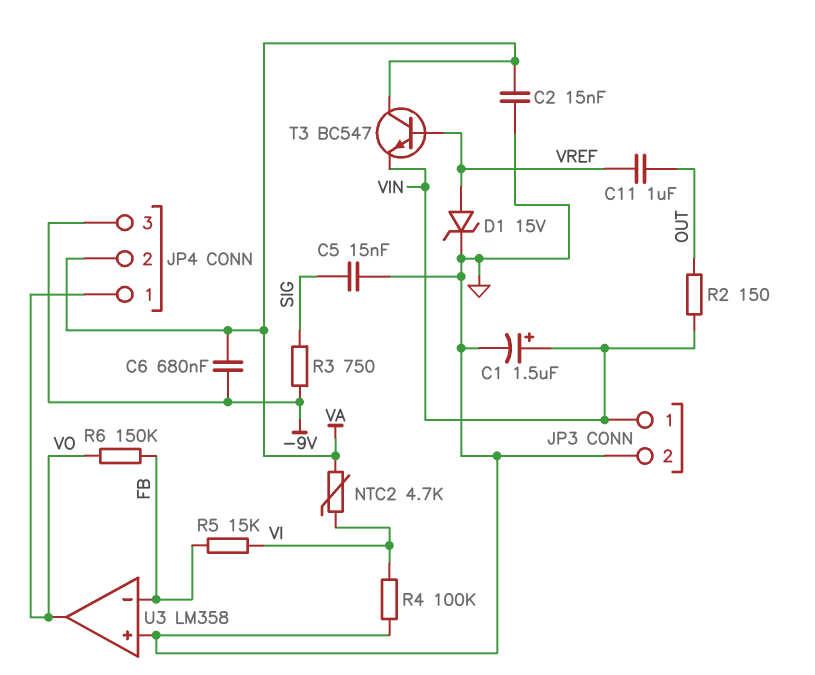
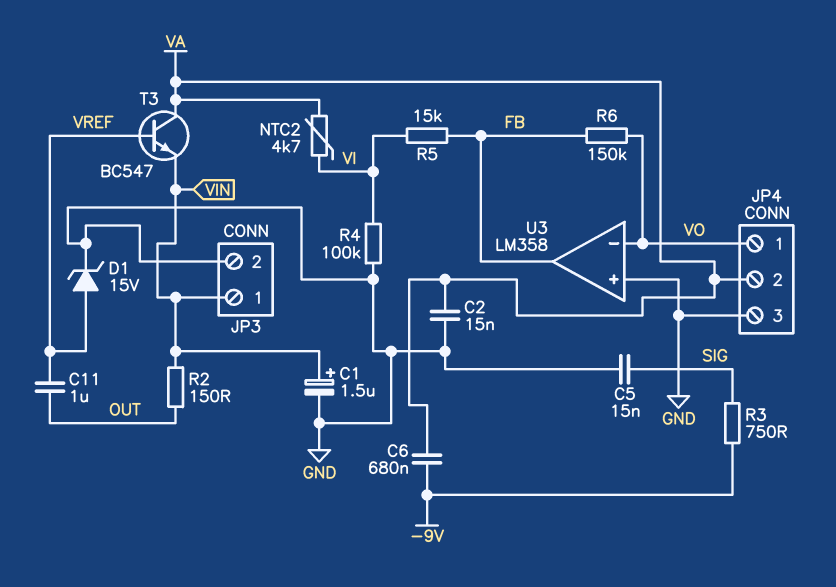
JP4 pin 3: -9V -> GND
U3 pin in-: FB -> VO
U3 pin out: VO -> FB

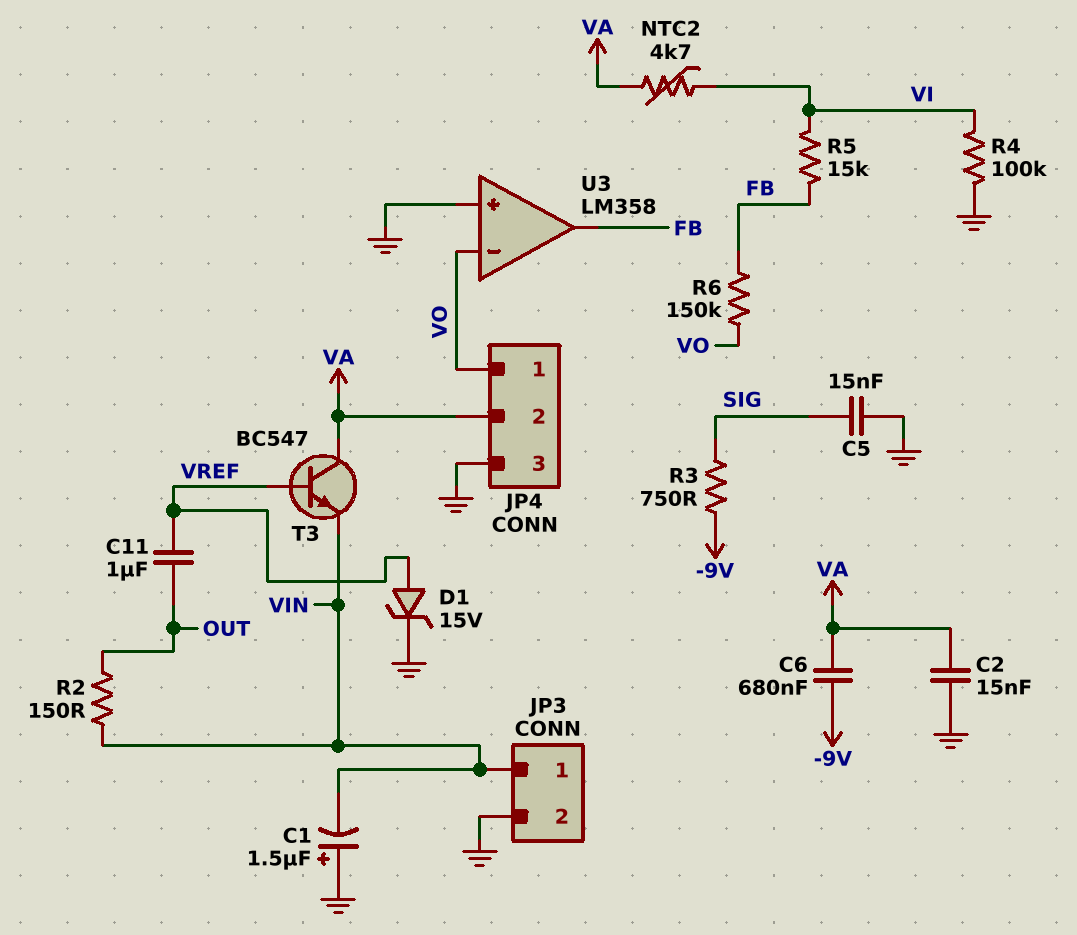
C1: 1.5uF (plus VIN, minus GND) -> 1.5uF (plus GND, minus VIN)

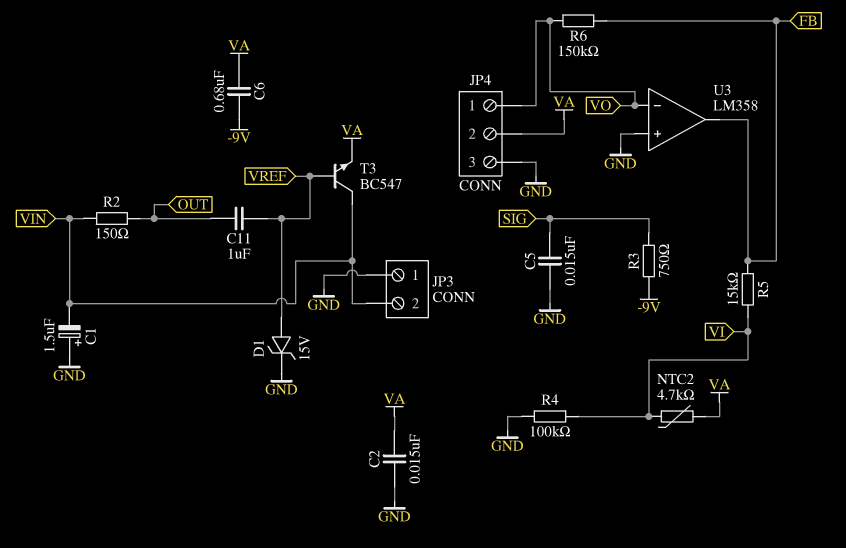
JP3 pin 1: VIN -> GND
JP3 pin 2: GND -> VIN
T3: NPN BC547 (B VREF, C VA, E VIN) -> NPN BC547 (B VREF, C VIN, E VA)

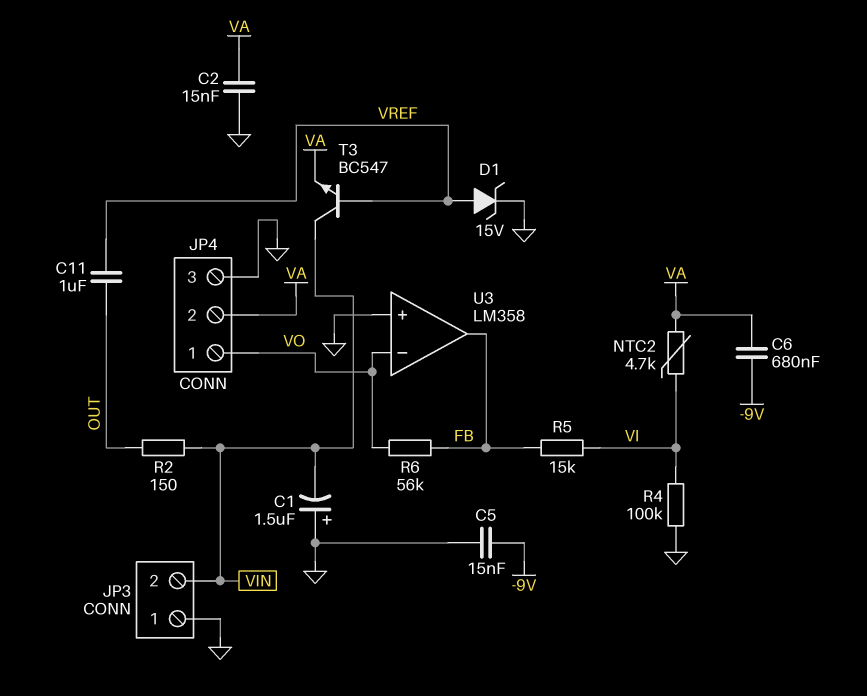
C5: 15nF (GND, SIG) -> 15nF (-9V, GND)
R3: 750 (-9V, SIG) -> none
R6: 150k (FB, VO) -> 56k (FB, VO)

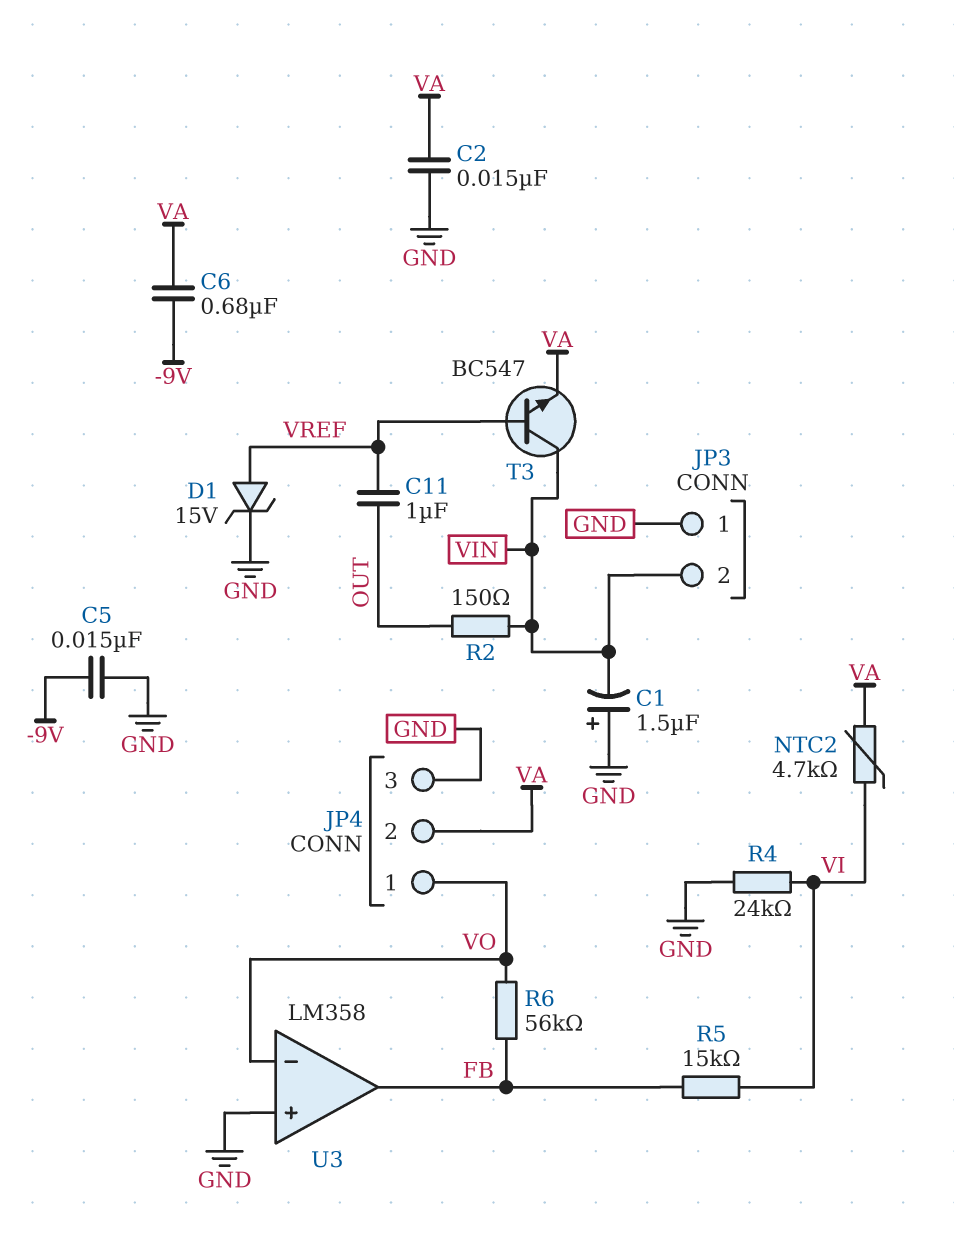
R4: 100k (GND, VI) -> 24k (GND, VI)

